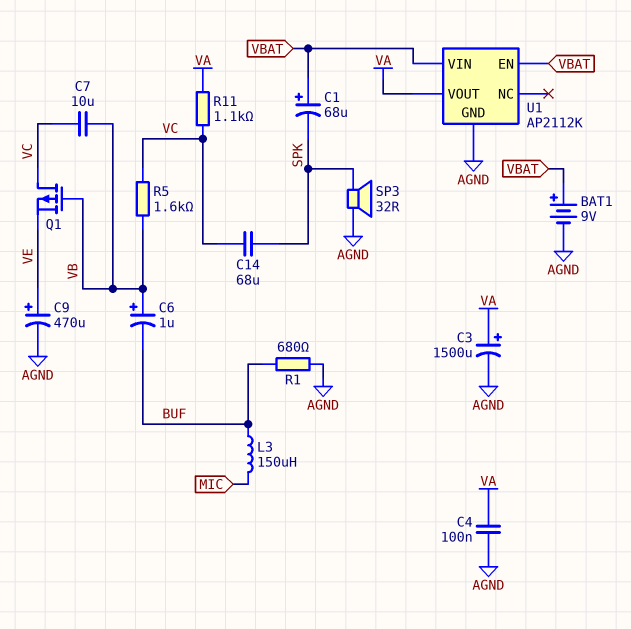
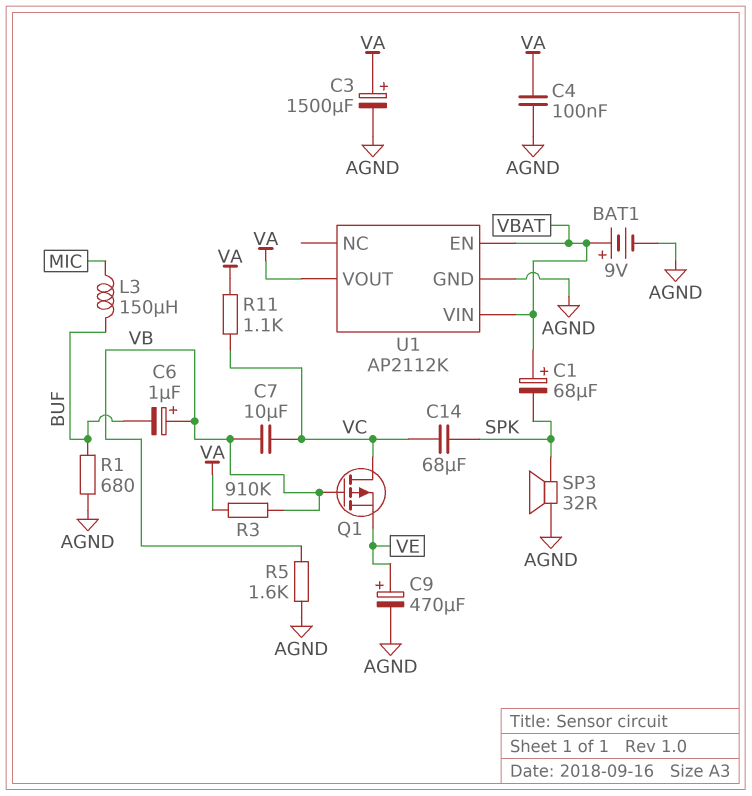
R3: none -> 910k (VA, VB)
R5: 1.6k (VB, VC) -> 1.6k (AGND, VB)

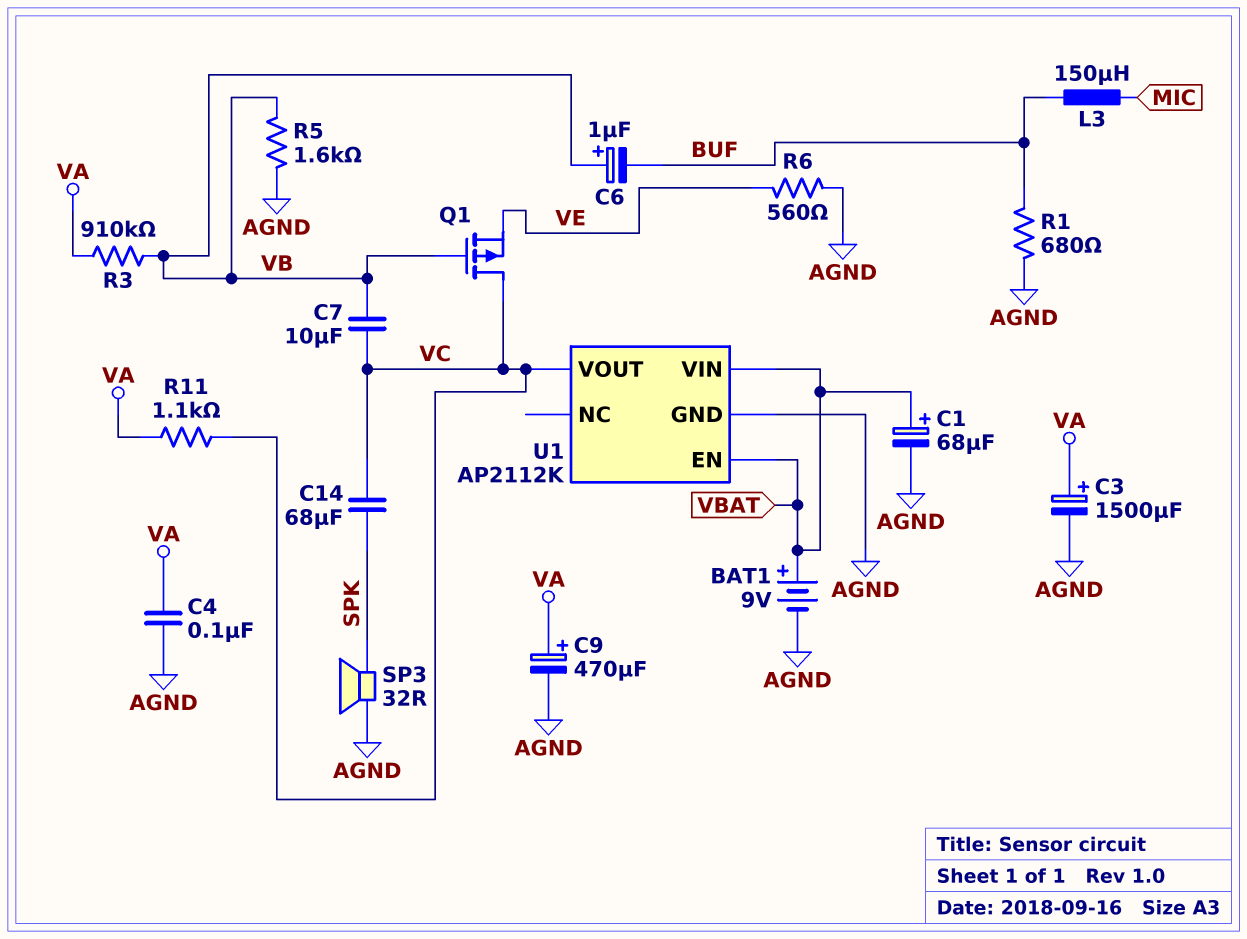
C1: 68uF (plus VBAT, minus SPK) -> 68uF (plus VBAT, minus AGND)
C9: 470uF (plus VE, minus AGND) -> 470uF (plus VA, minus AGND)
R6: none -> 560 (AGND, VE)
U1 pin VOUT: VA -> VC

